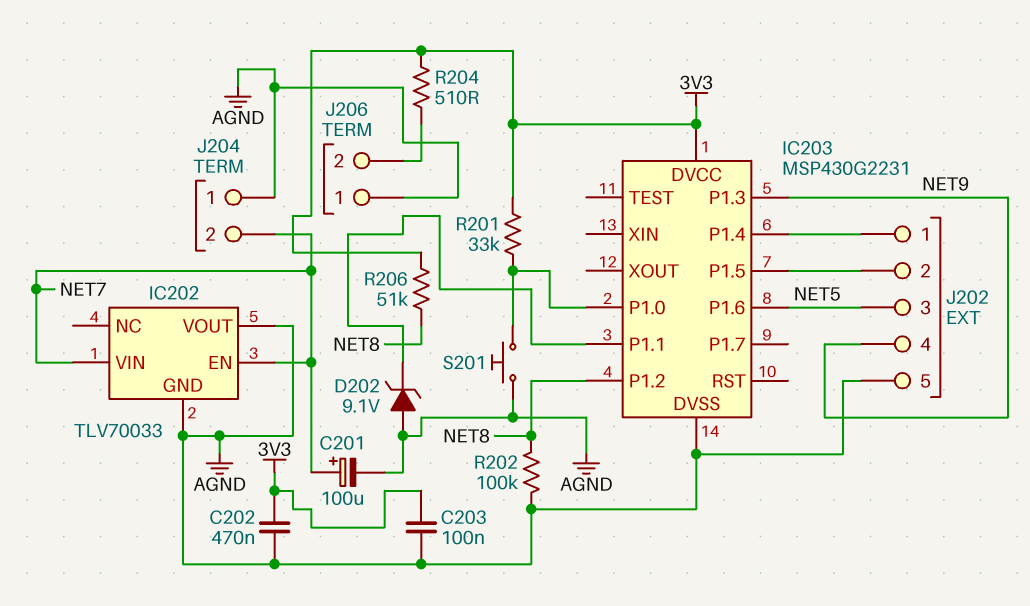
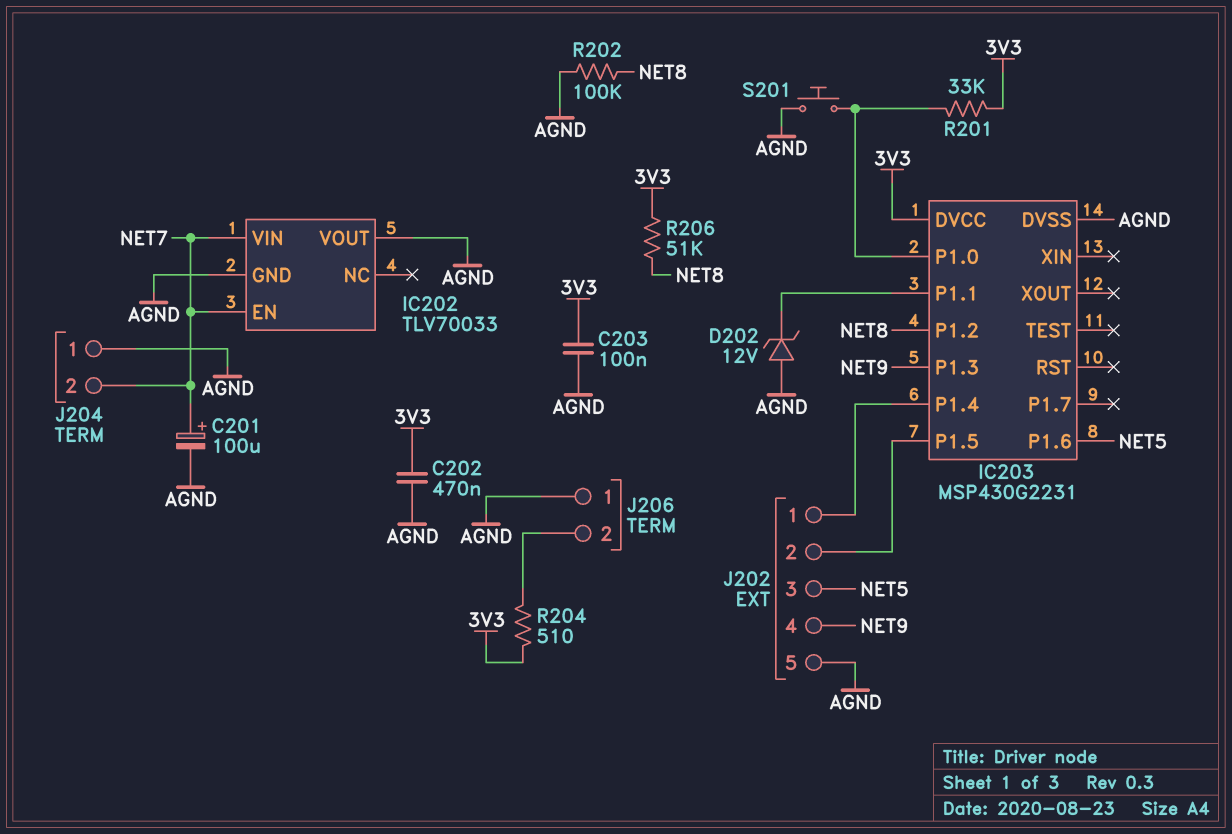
D202: zener 9.1V (A AGND, K IC203/P1.1) -> zener 12V (A AGND, K IC203/P1.1)

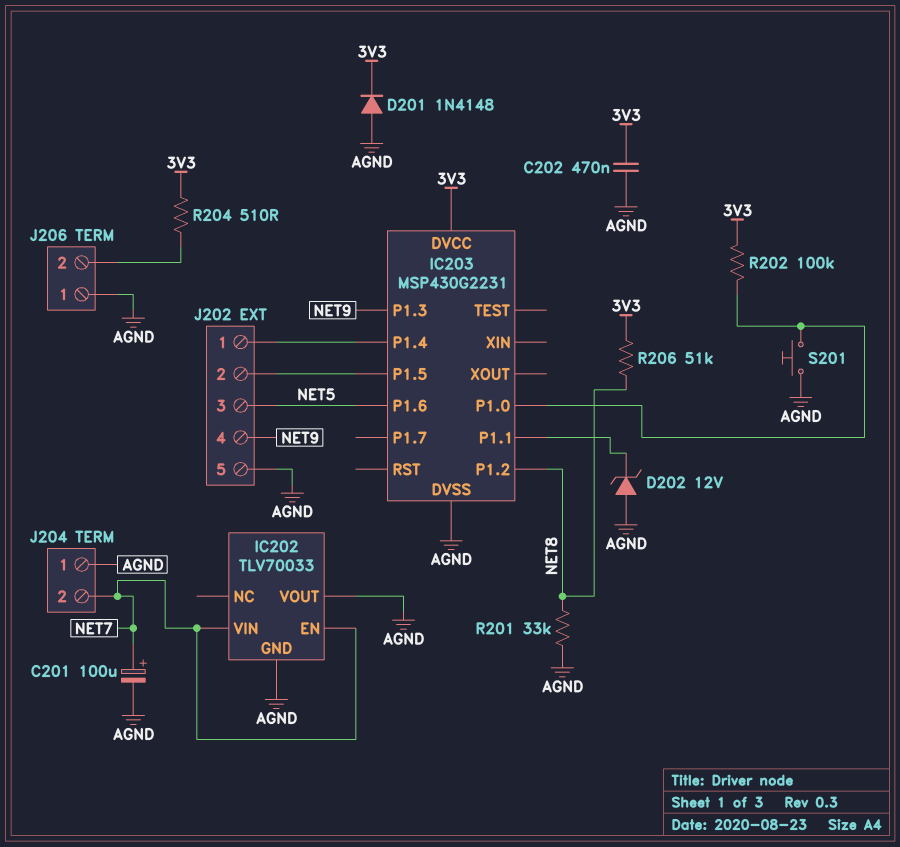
C203: 100nF (3V3, AGND) -> none
D201: none -> diode 1N4148 (A AGND, K 3V3)
R201: 33k (3V3, IC203/P1.0) -> 33k (AGND, NET8)
R202: 100k (AGND, NET8) -> 100k (3V3, IC203/P1.0)

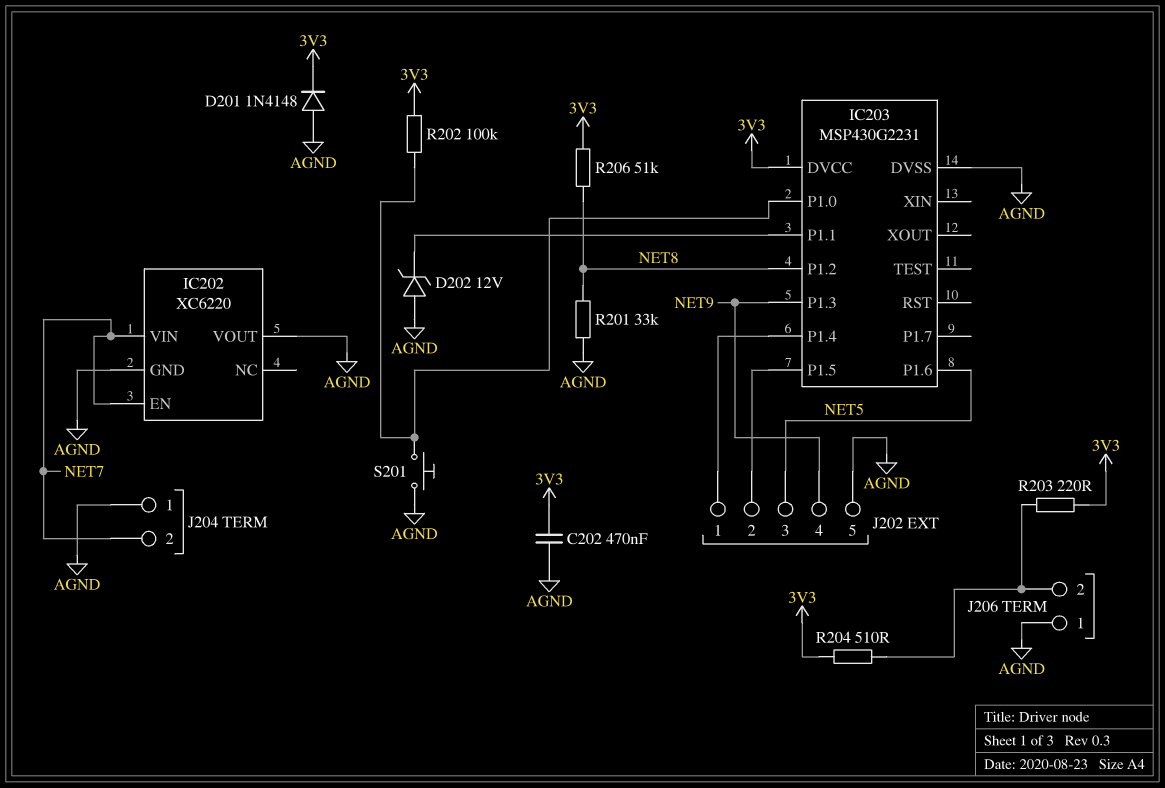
C201: 100uF (plus NET7, minus AGND) -> none
IC202: TLV70033 -> XC6220
R203: none -> 220 (3V3, J206/2)

